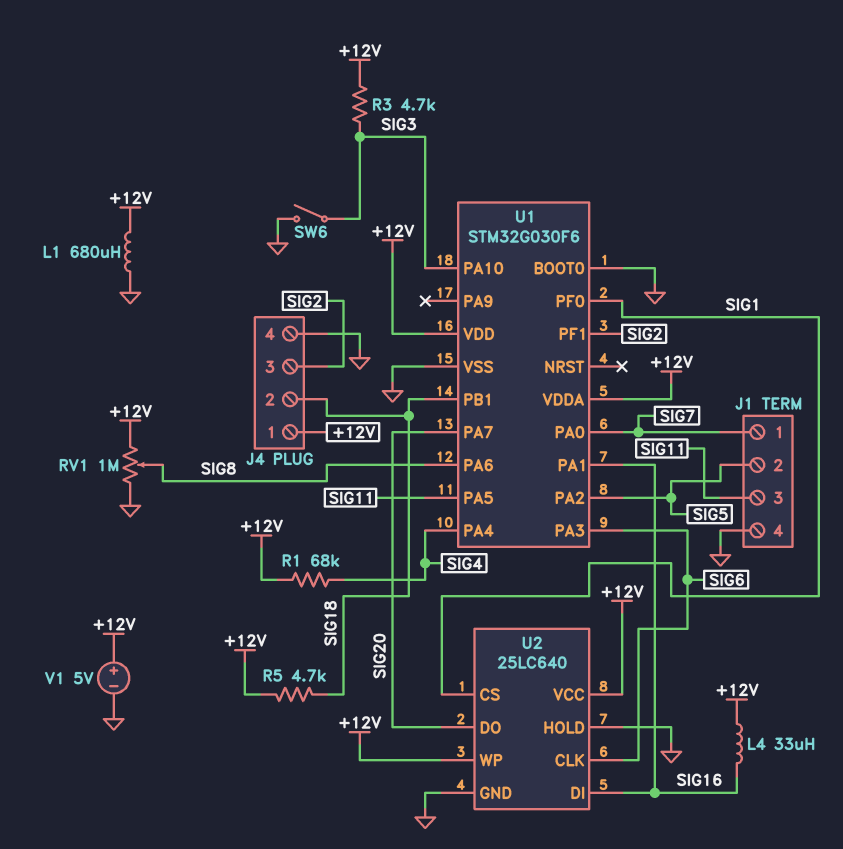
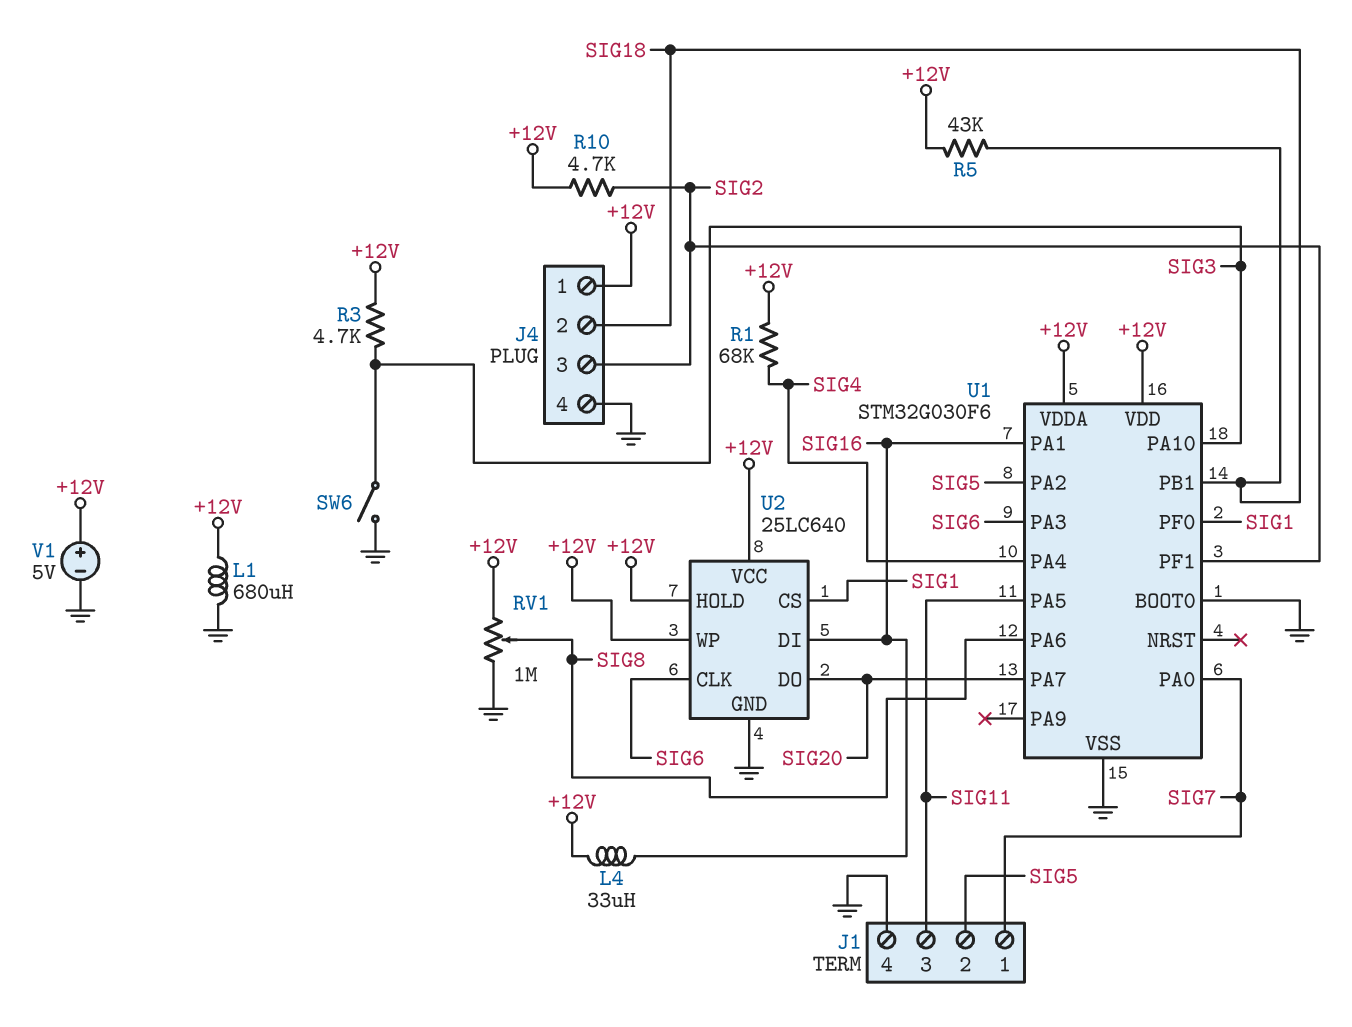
R5: 4.7k (+12V, SIG18) -> 43k (+12V, SIG18)
R10: none -> 4.7k (+12V, SIG2)
U2 pin HOLD: GND -> +12V

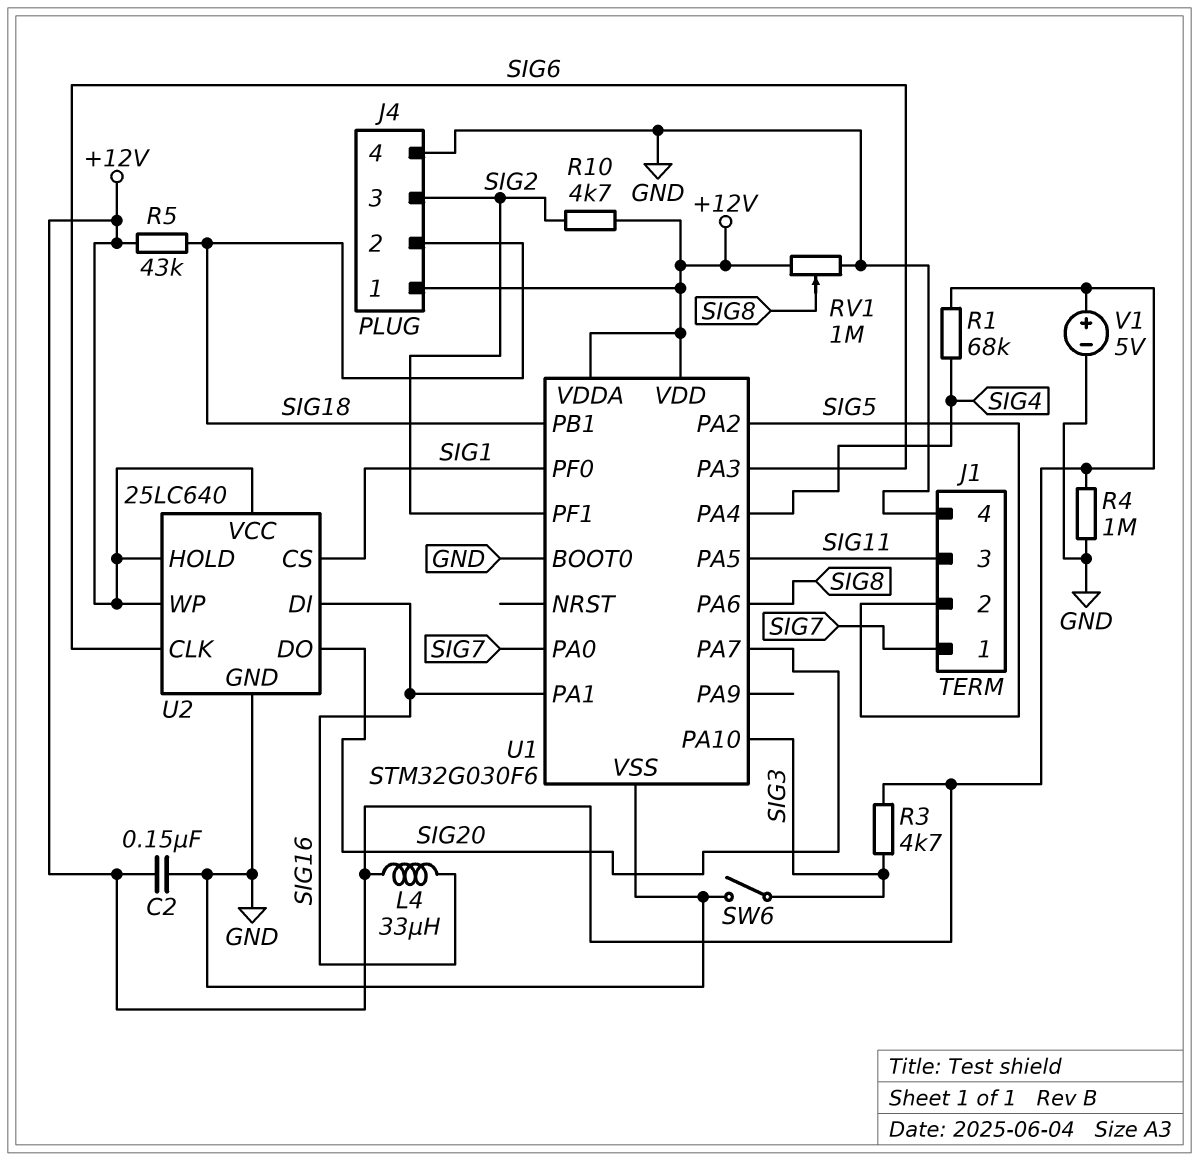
C2: none -> 150nF (+12V, GND)
L1: 680uH (+12V, GND) -> none
R4: none -> 1M (+12V, GND)

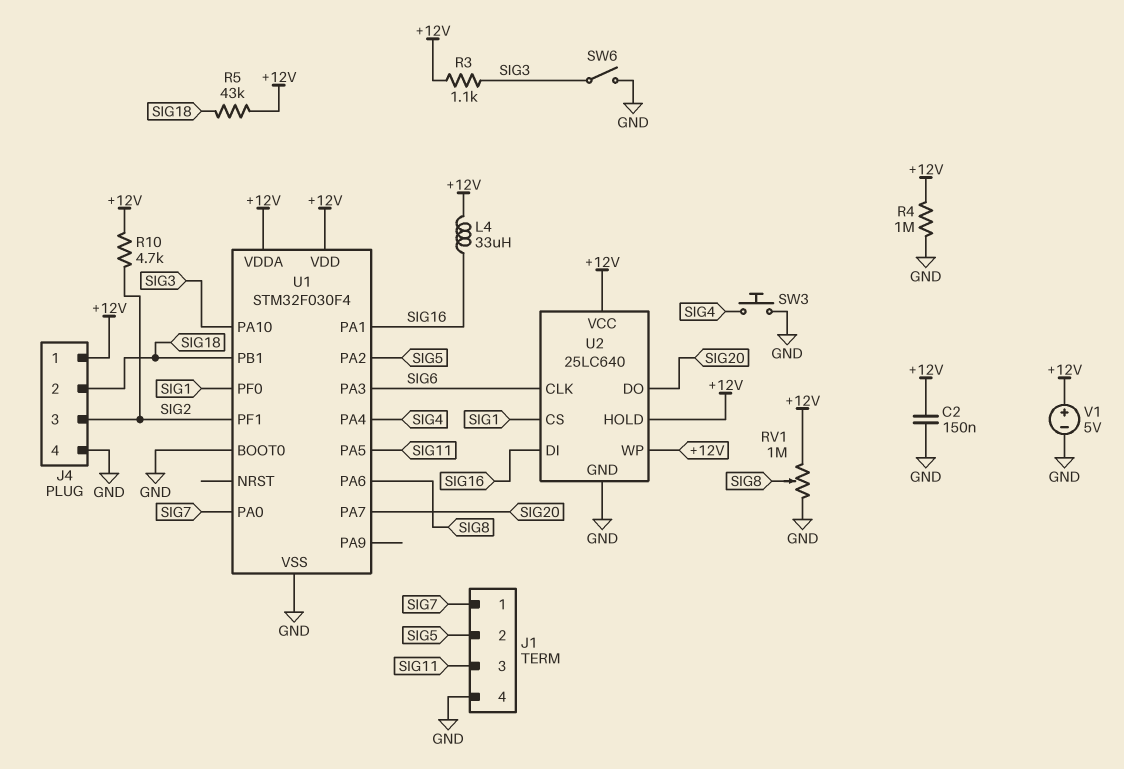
R1: 68k (+12V, SIG4) -> none
R3: 4.7k (+12V, SIG3) -> 1.1k (+12V, SIG3)
SW3: none -> button (GND, SIG4)
U1: STM32G030F6 -> STM32F030F4

